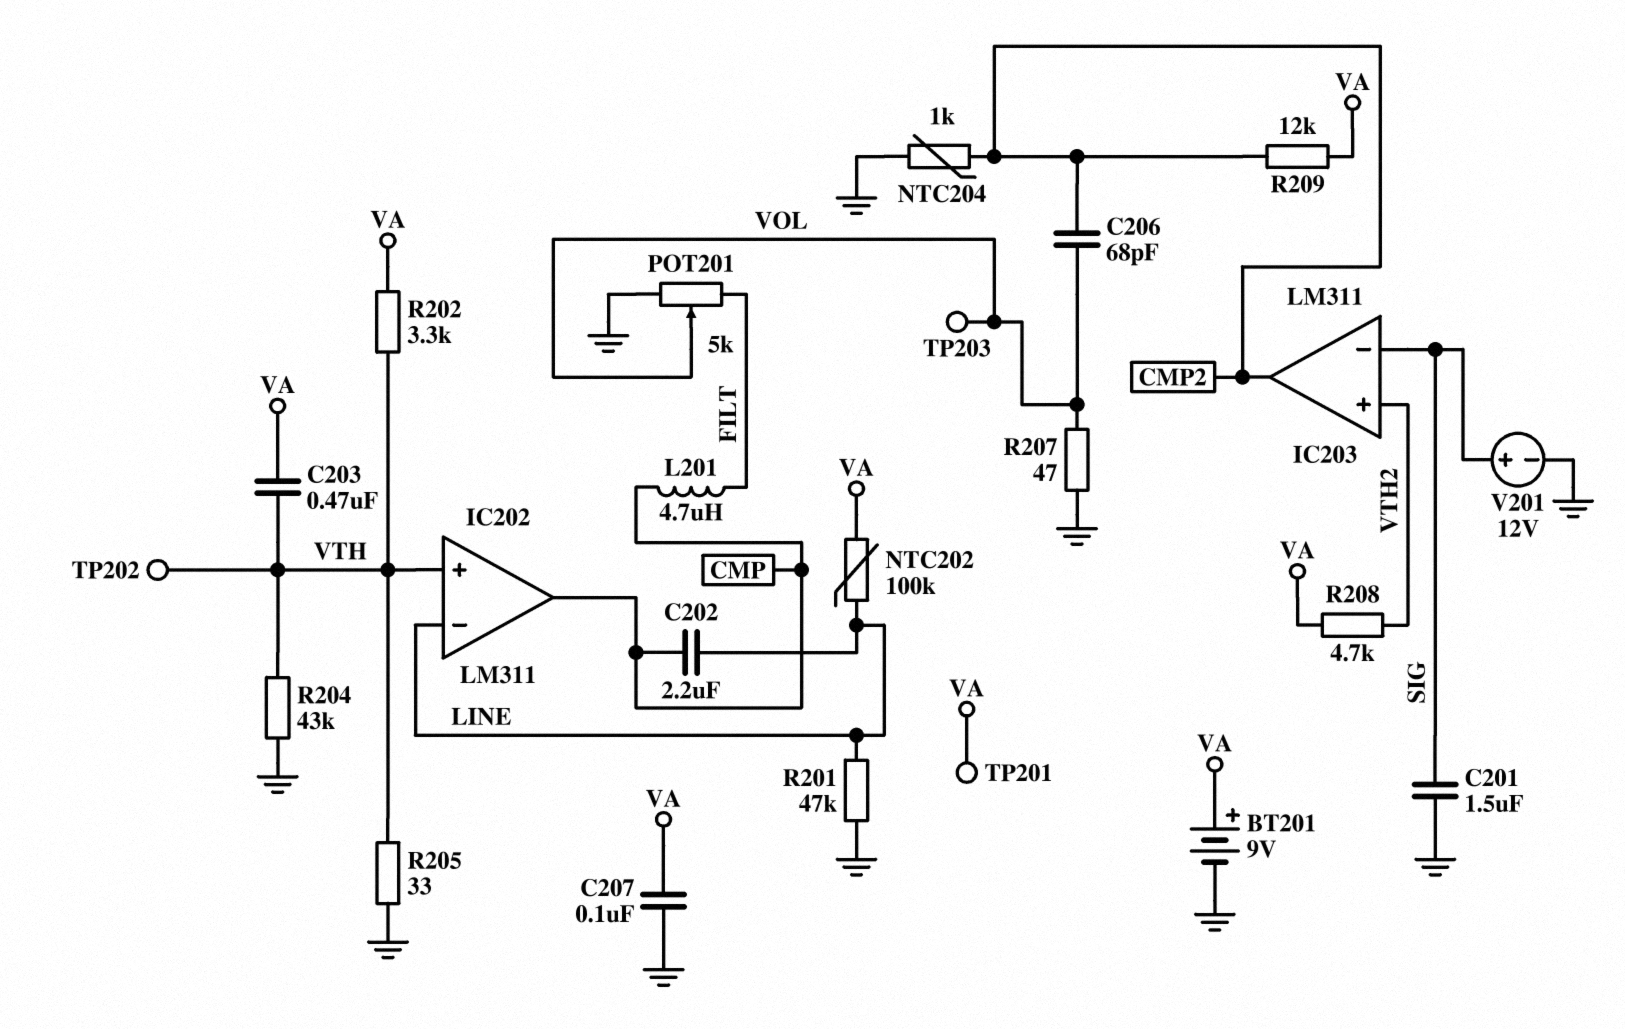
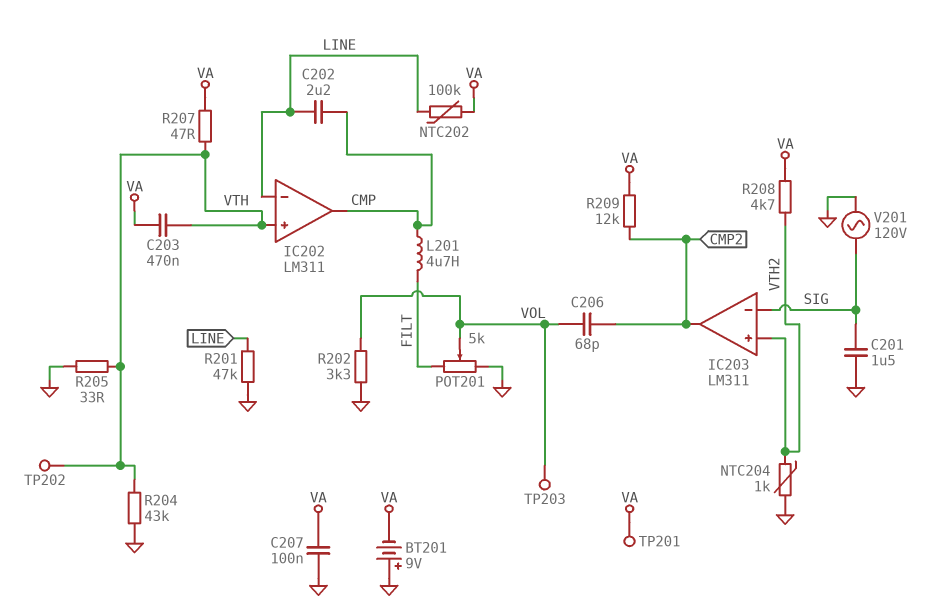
BT201: 9V (plus VA, minus GND) -> 9V (plus GND, minus VA)
NTC204: 1k (CMP2, GND) -> 1k (GND, VTH2)
R202: 3.3k (VA, VTH) -> 3.3k (GND, VOL)
R207: 47 (GND, VOL) -> 47 (VA, VTH)
V201: 12V (plus SIG, minus GND) -> AC 120V (GND, SIG)

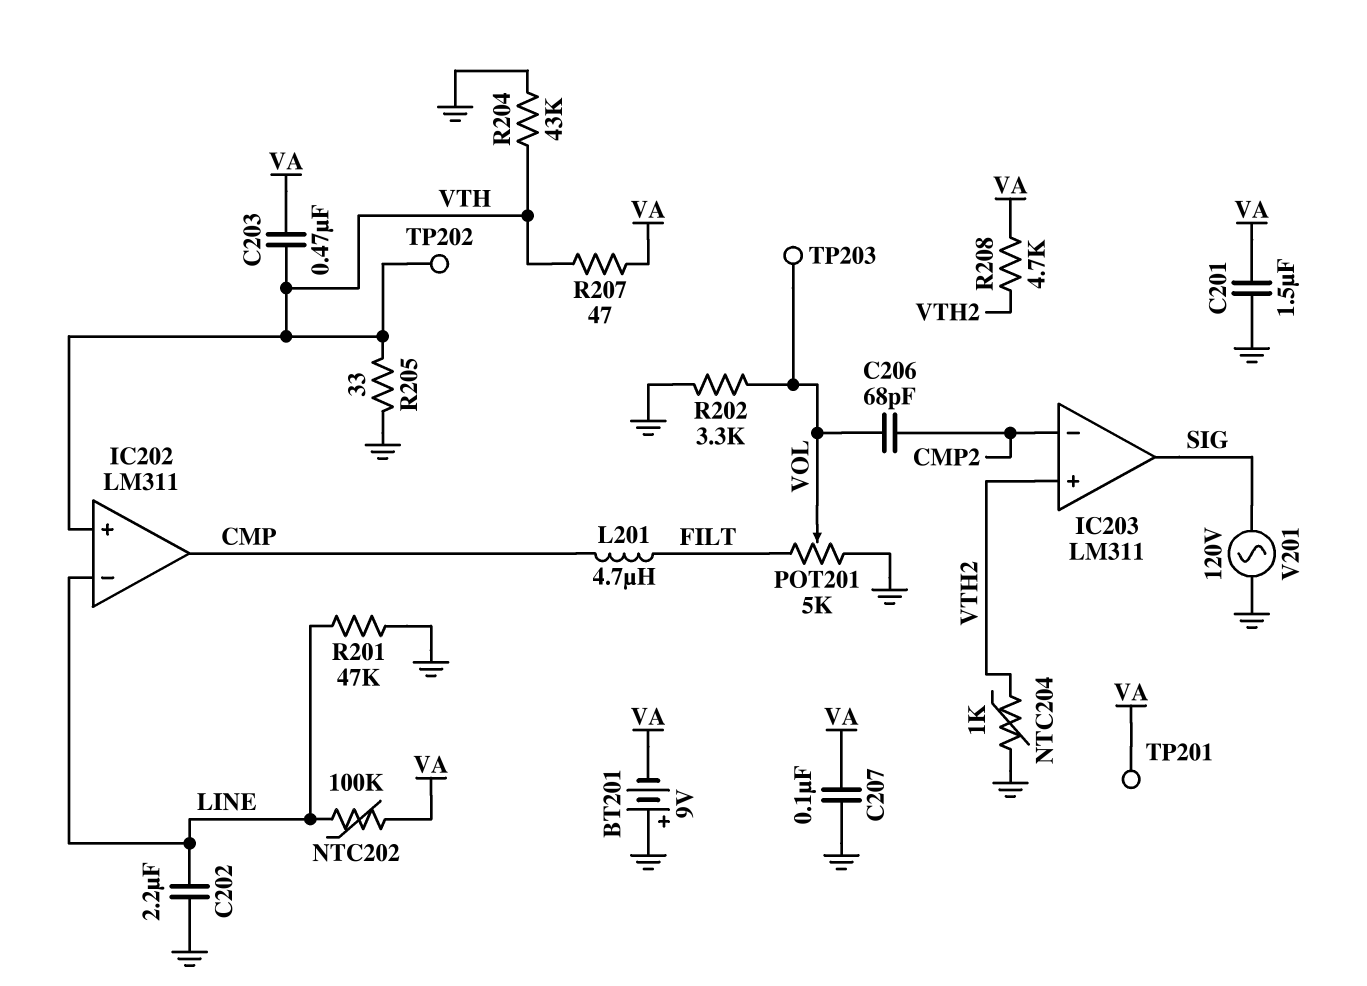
C201: 1.5uF (GND, SIG) -> 1.5uF (GND, VA)
C202: 2.2uF (CMP, LINE) -> 2.2uF (GND, LINE)
IC203 pin in-: SIG -> CMP2
IC203 pin out: CMP2 -> SIG
R209: 12k (CMP2, VA) -> none

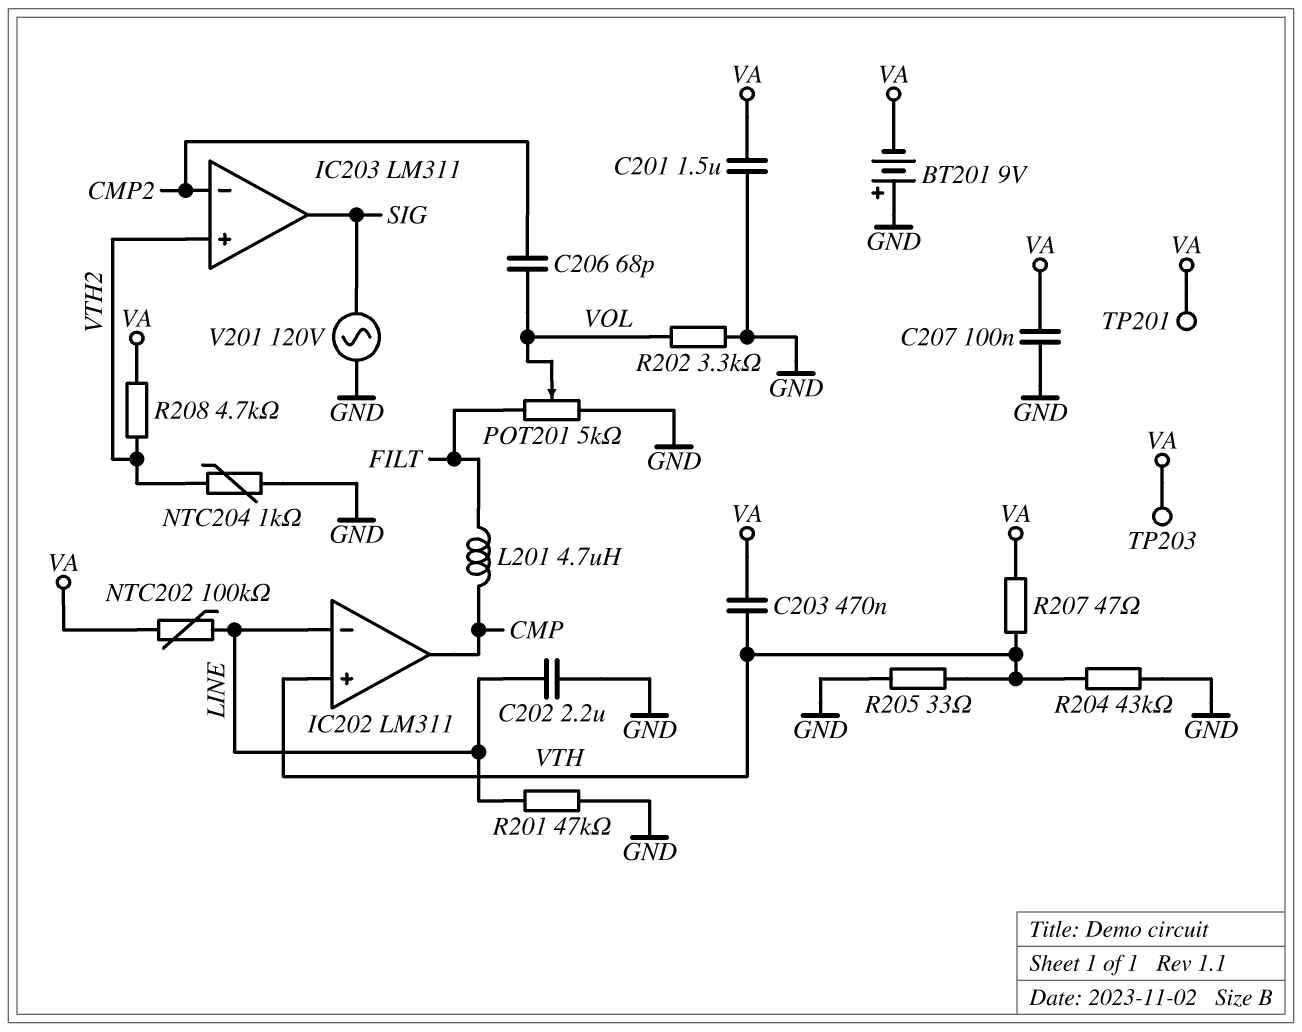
TP202: test point (VTH) -> none
TP203: test point (VOL) -> test point (VA)

